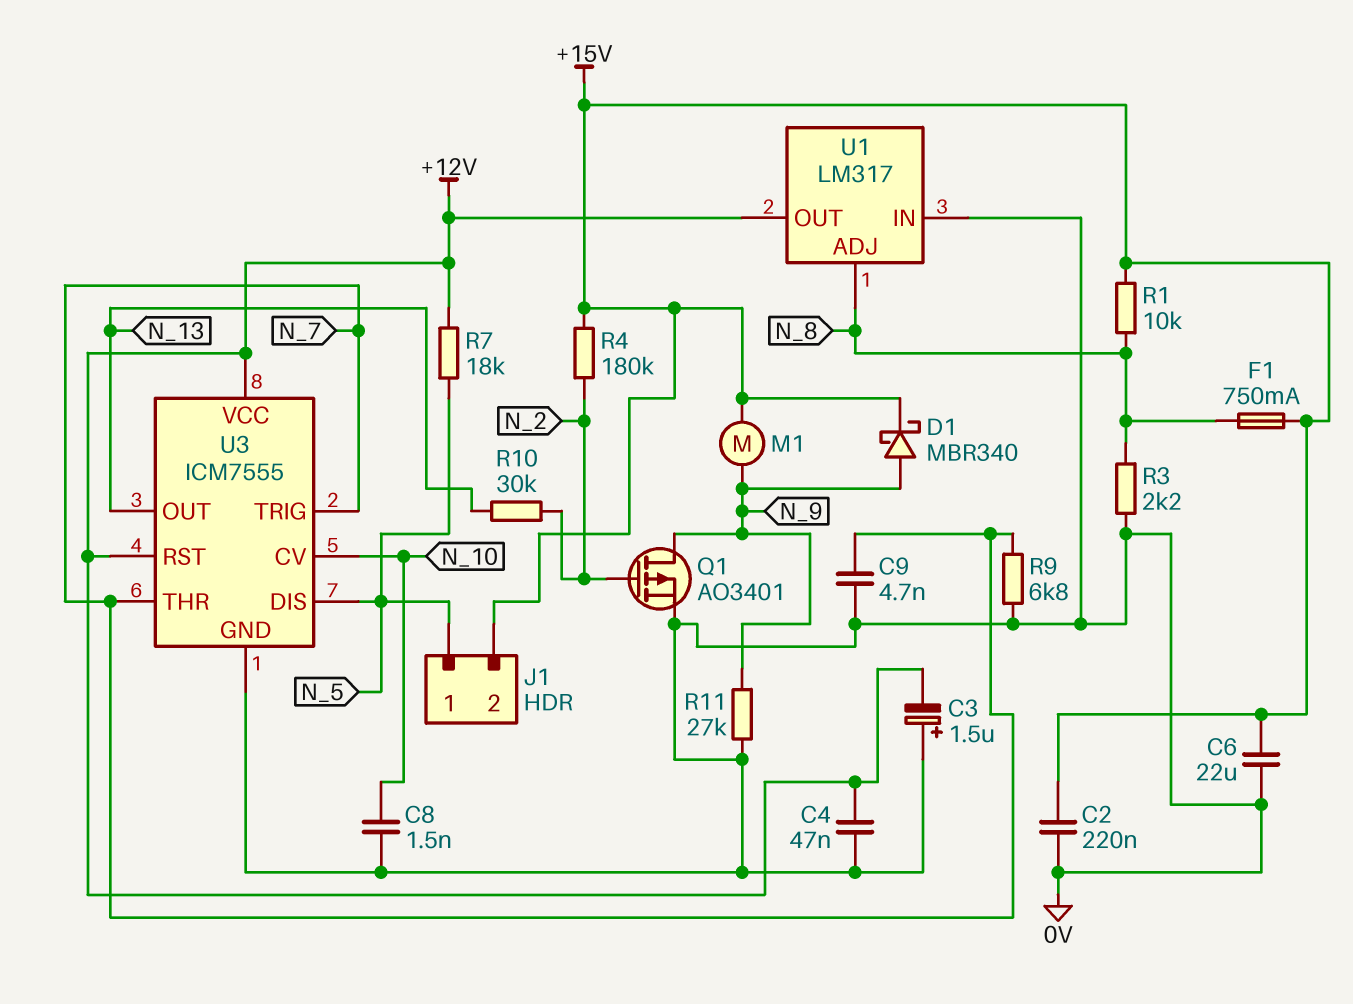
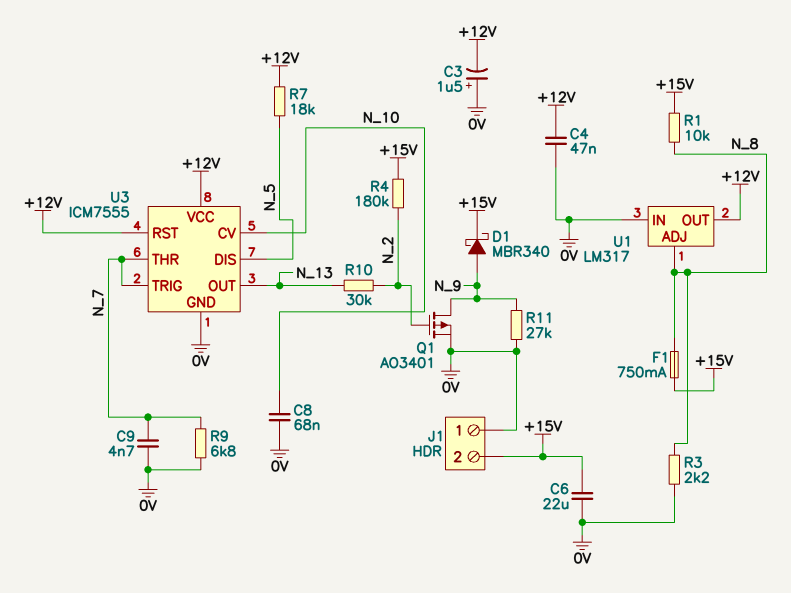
C2: 220nF (+15V, 0V) -> none
C8: 1.5nF (0V, N_10) -> 68nF (0V, N_10)
J1 pin 1: N_5 -> 0V
M1: motor (+15V, N_9) -> none

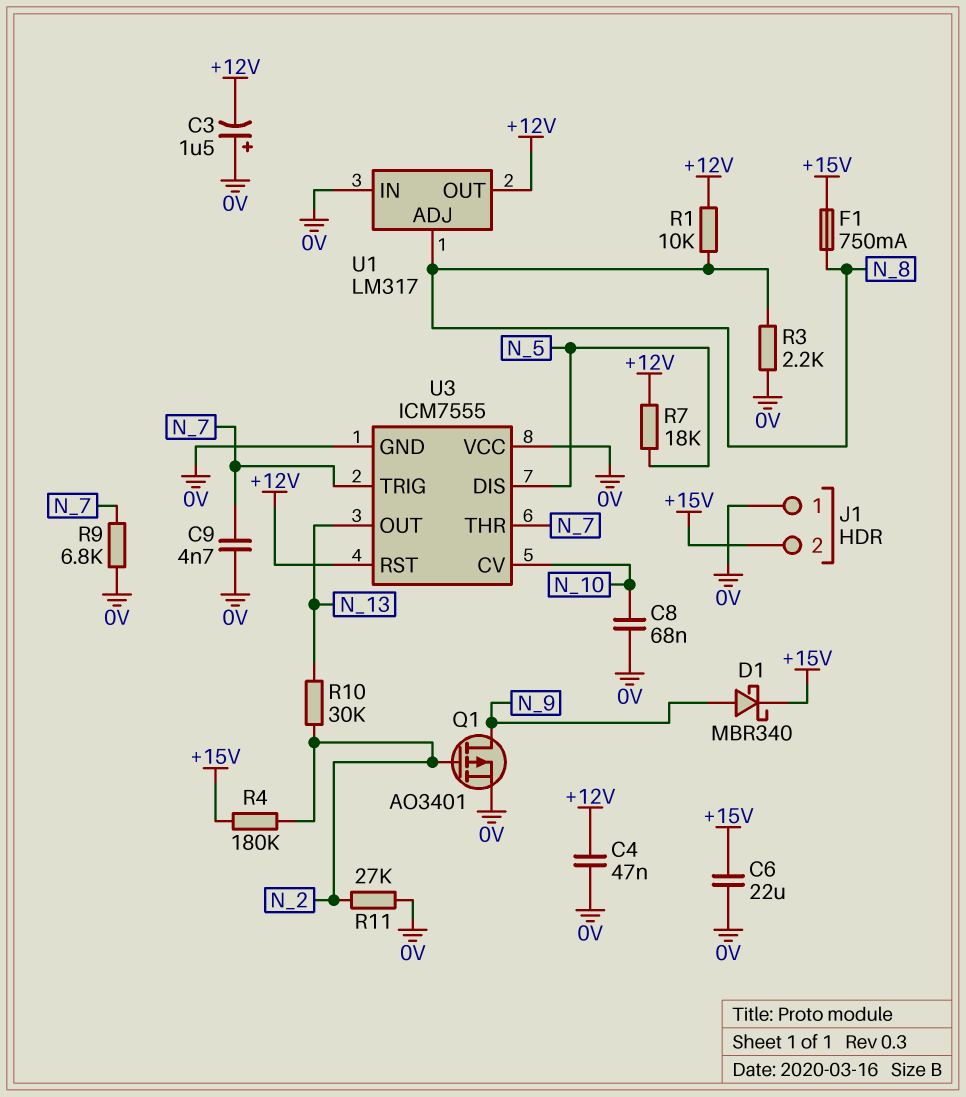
R1: 10k (+15V, N_8) -> 10k (+12V, N_8)
R11: 27k (0V, N_9) -> 27k (0V, N_2)
U3 pin VCC: +12V -> 0V

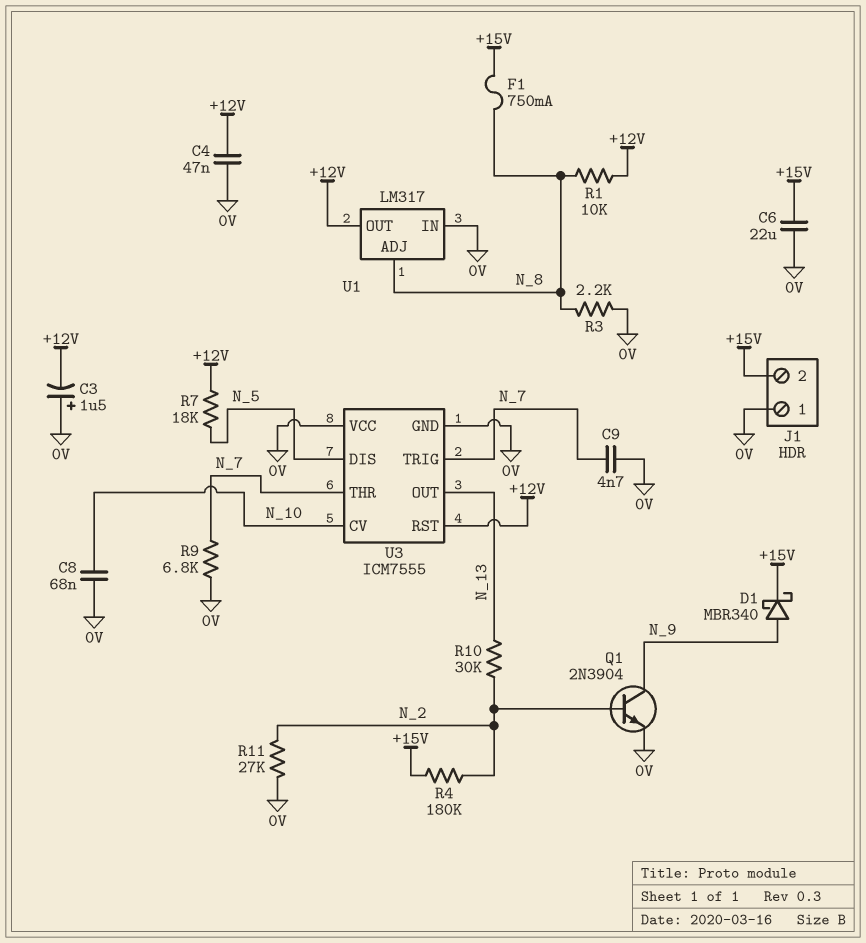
Q1: PMOS AO3401 (G N_2, D N_9, S 0V) -> NPN 2N3904 (B N_2, C N_9, E 0V)

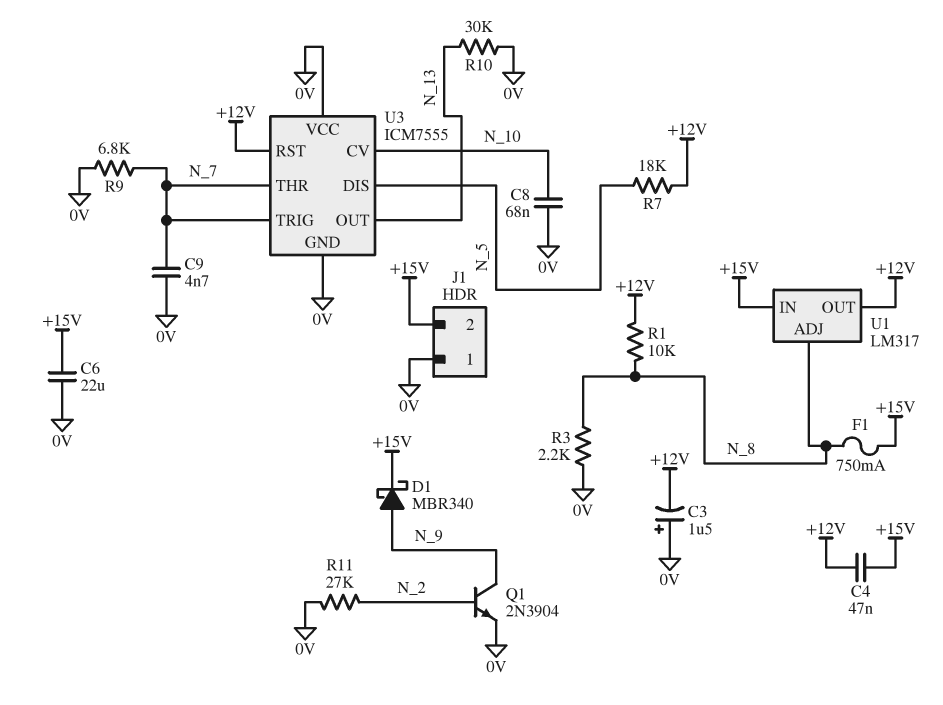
C4: 47nF (+12V, 0V) -> 47nF (+12V, +15V)
R4: 180k (+15V, N_2) -> none
R10: 30k (N_2, N_13) -> 30k (0V, N_13)
U1 pin IN: 0V -> +15V

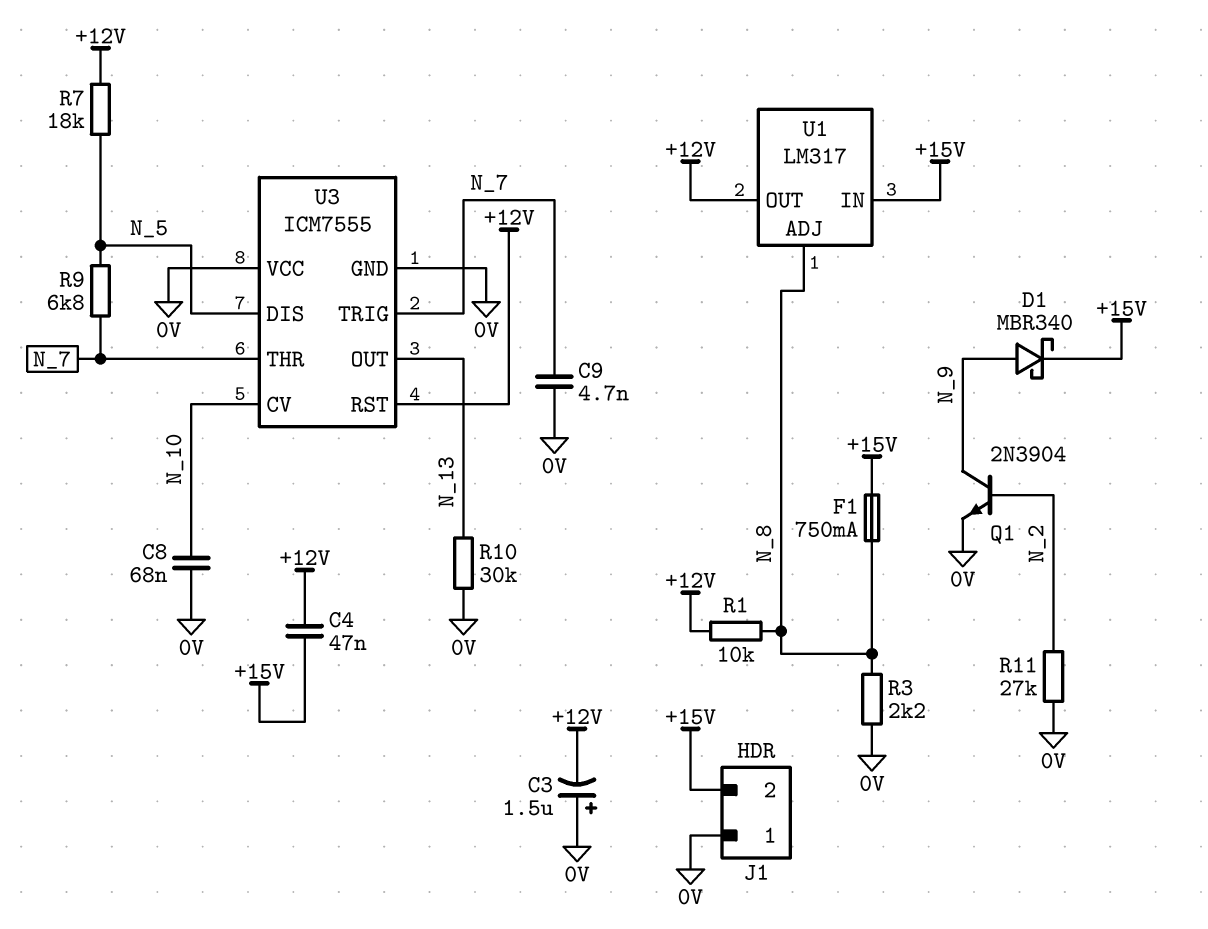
C6: 22uF (+15V, 0V) -> none
R9: 6.8k (0V, N_7) -> 6.8k (N_5, N_7)

